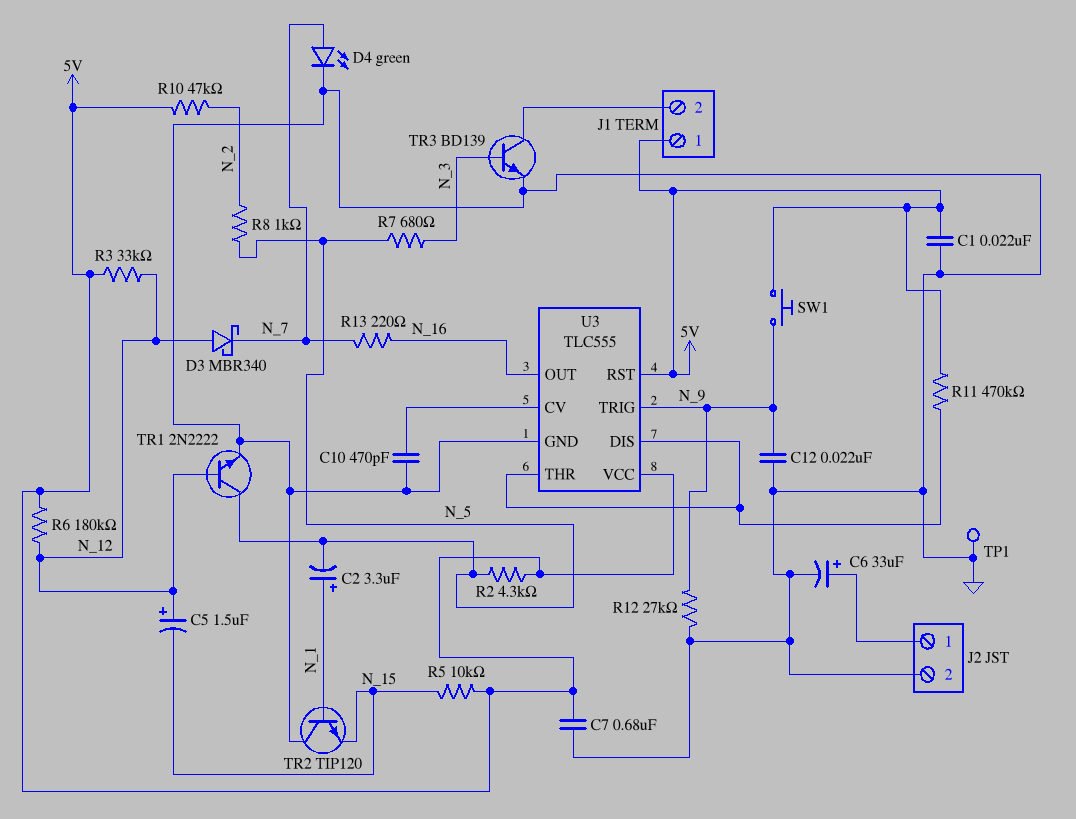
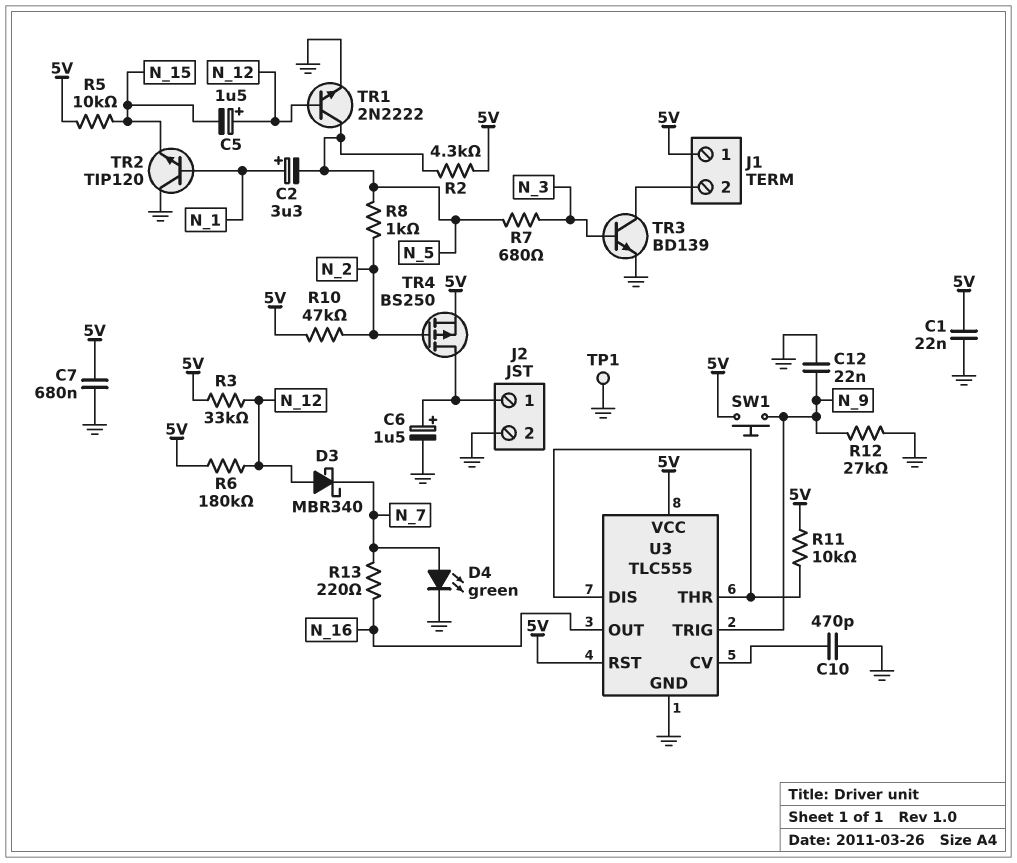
C6: 33uF (plus J2/1, minus GND) -> 1.5uF (plus J2/1, minus GND)
R11: 470k (5V, U3/DIS) -> 10k (5V, U3/DIS)
TR4: none -> PMOS BS250 (G N_2, D J2/1, S 5V)

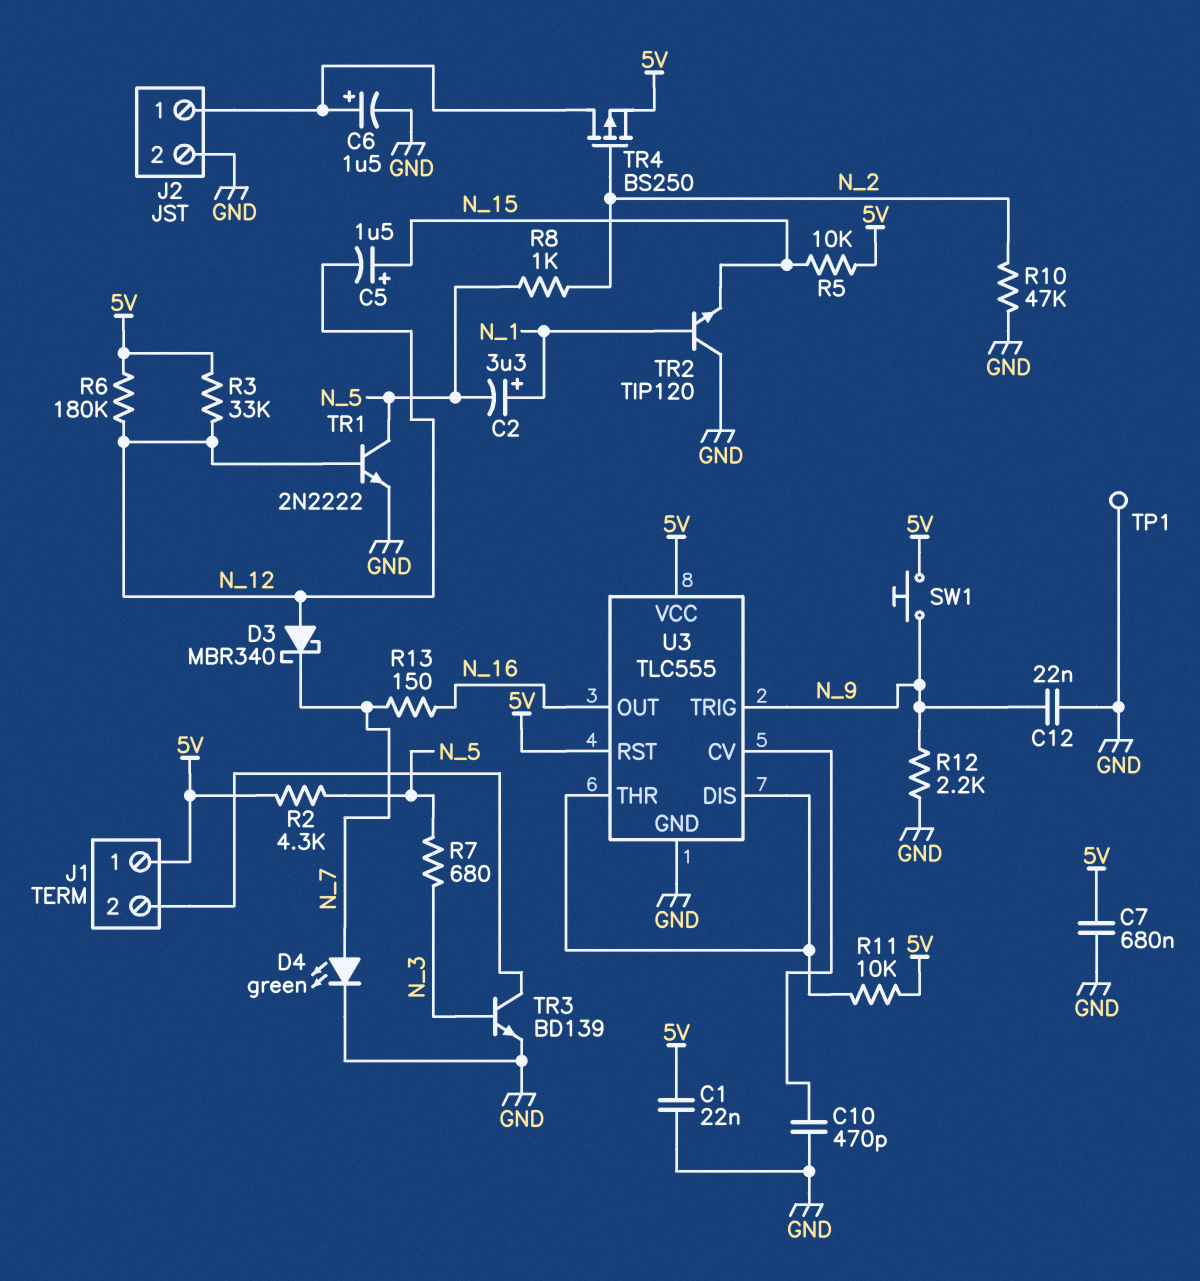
C5: 1.5uF (plus N_12, minus N_15) -> 1.5uF (plus N_15, minus N_12)
R10: 47k (5V, N_2) -> 47k (GND, N_2)
R12: 27k (GND, N_9) -> 2.2k (GND, N_9)
R13: 220 (N_7, N_16) -> 150 (N_7, N_16)

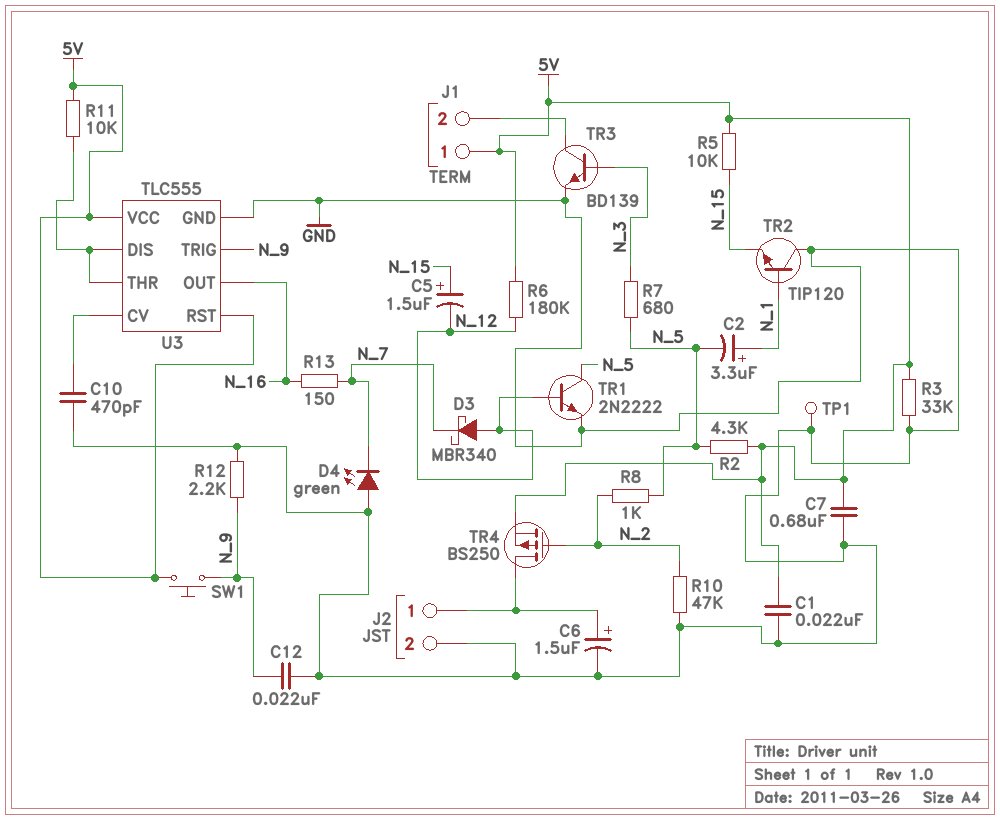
D4: LED green (A N_7, K GND) -> LED green (A GND, K N_7)
R3: 33k (5V, N_12) -> 33k (5V, GND)

